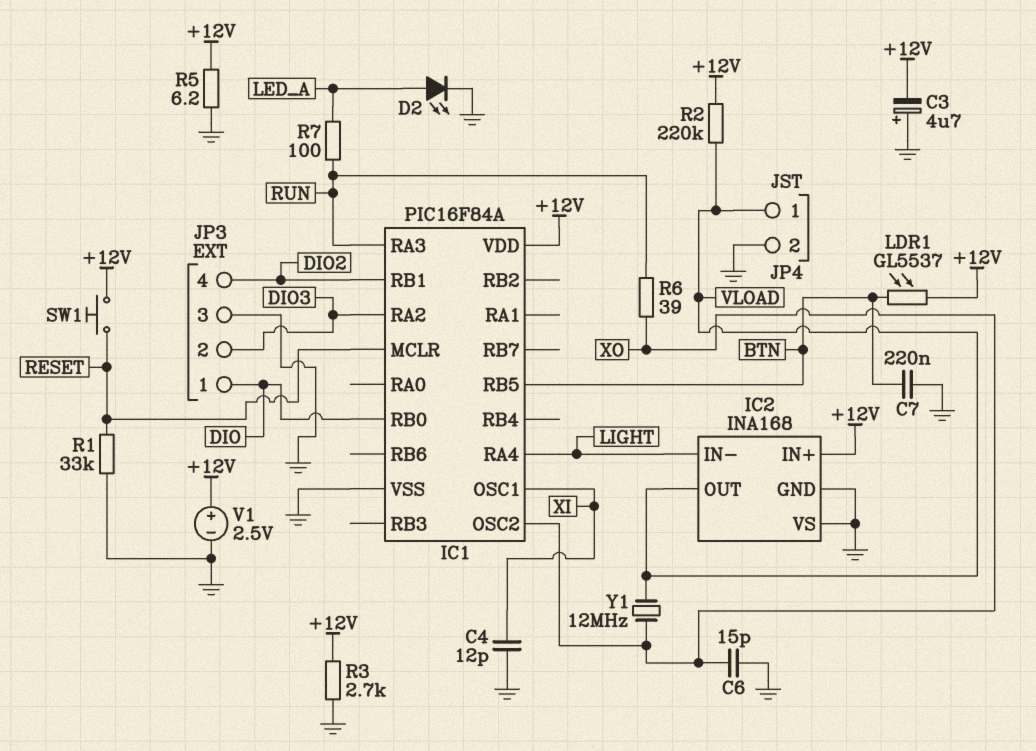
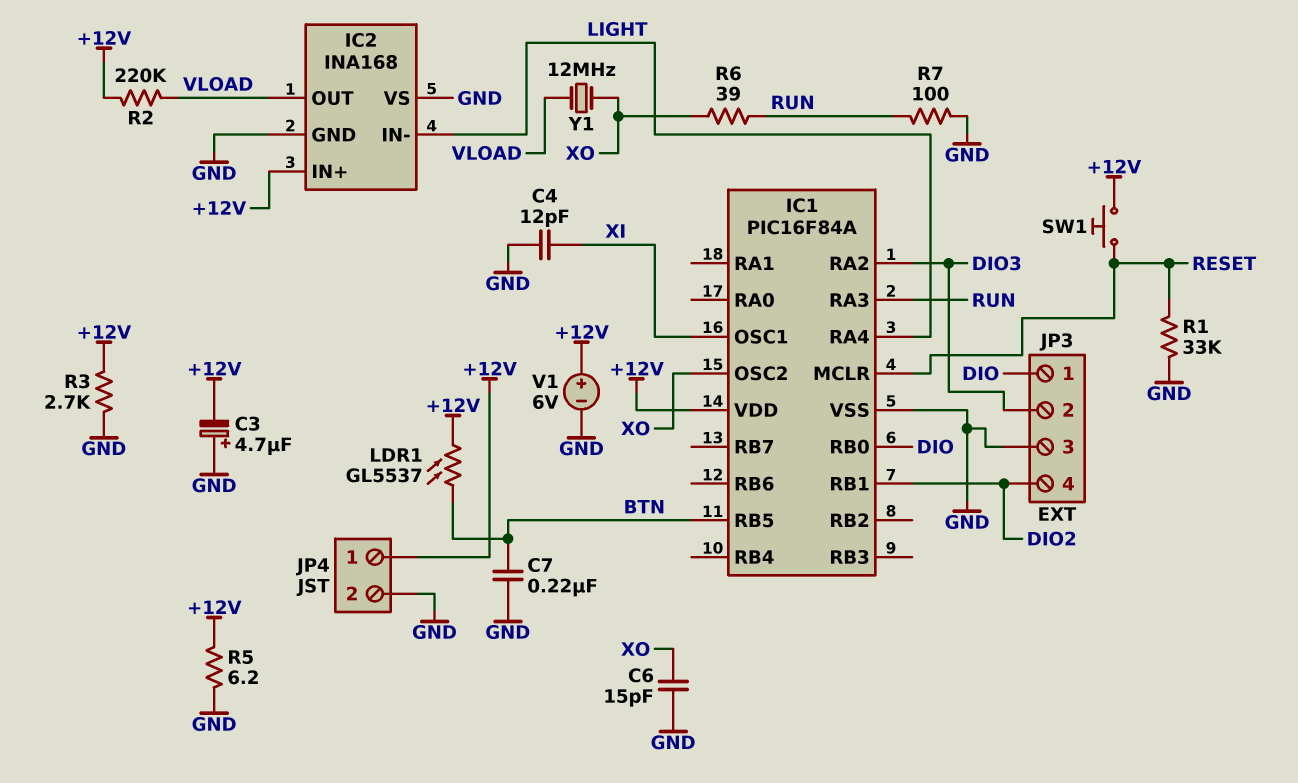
D2: LED (A LED_A, K GND) -> none
JP4 pin 1: VLOAD -> +12V
R7: 100 (LED_A, RUN) -> 100 (GND, RUN)
V1: 2.5V (plus +12V, minus GND) -> 6V (plus +12V, minus GND)

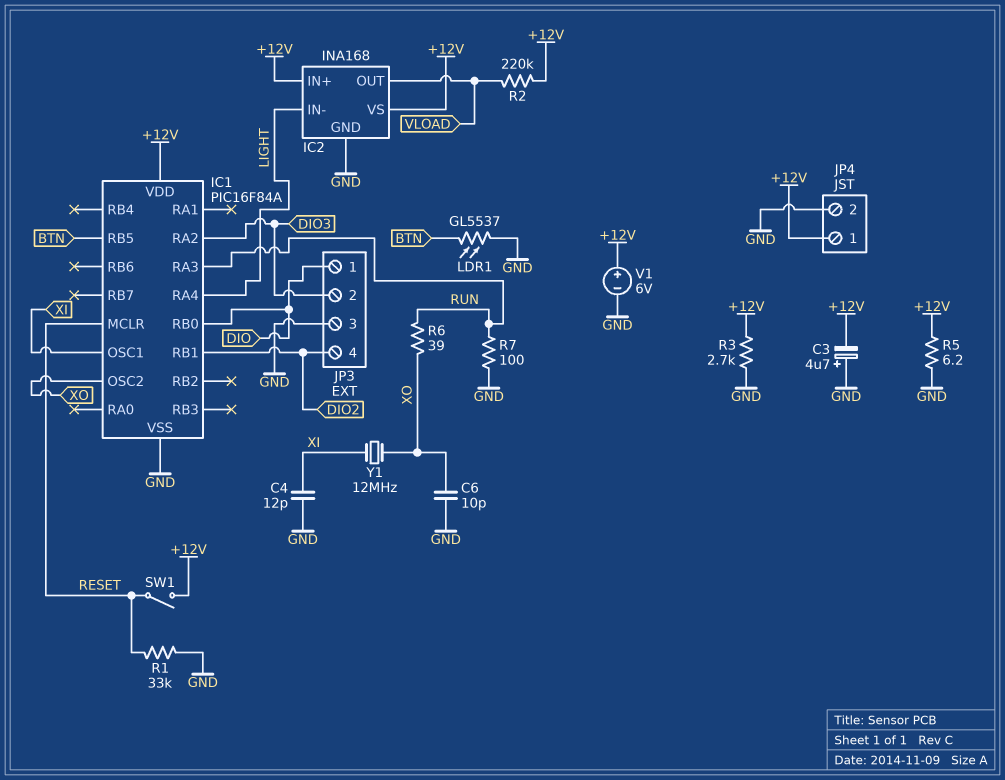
C6: 15pF (GND, XO) -> 10pF (GND, XO)
C7: 220nF (BTN, GND) -> none
IC2 pin VS: GND -> +12V
LDR1: GL5537 (+12V, BTN) -> GL5537 (BTN, GND)
SW1: button (+12V, RESET) -> switch (+12V, RESET)
Y1: 12MHz (VLOAD, XO) -> 12MHz (XI, XO)

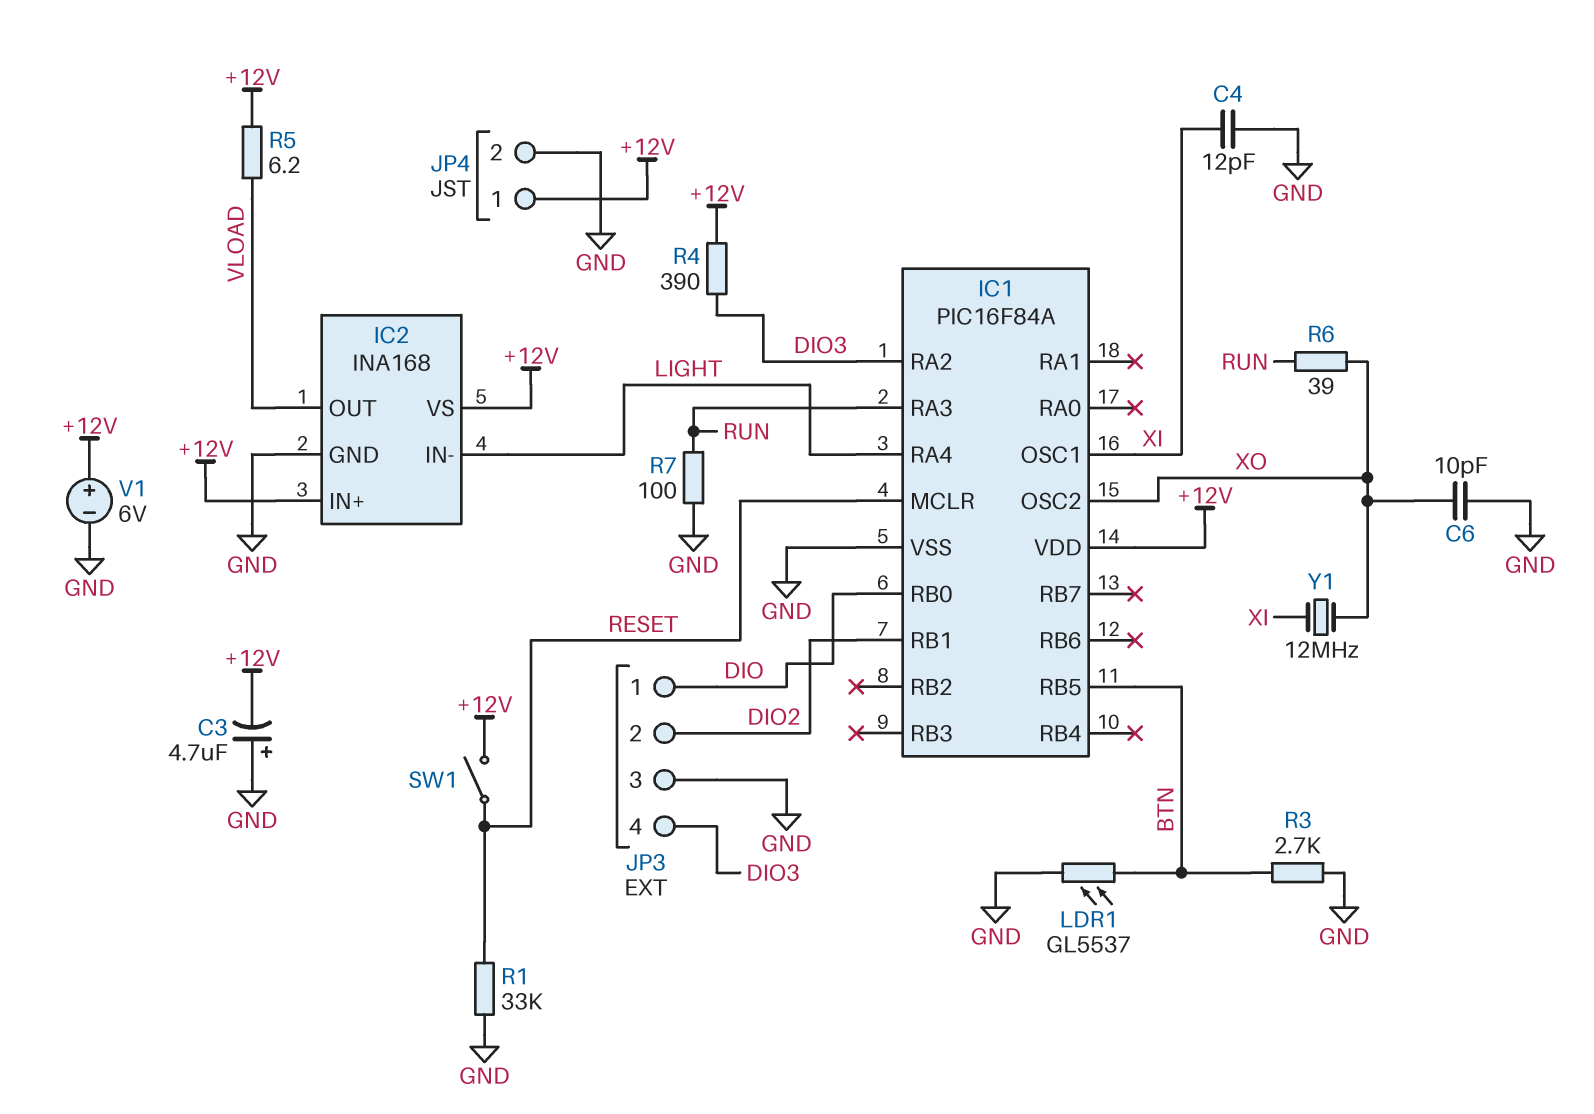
JP3 pin 2: DIO3 -> DIO2
JP3 pin 4: DIO2 -> DIO3
R2: 220k (+12V, VLOAD) -> none
R3: 2.7k (+12V, GND) -> 2.7k (BTN, GND)
R4: none -> 390 (+12V, DIO3)
R5: 6.2 (+12V, GND) -> 6.2 (+12V, VLOAD)

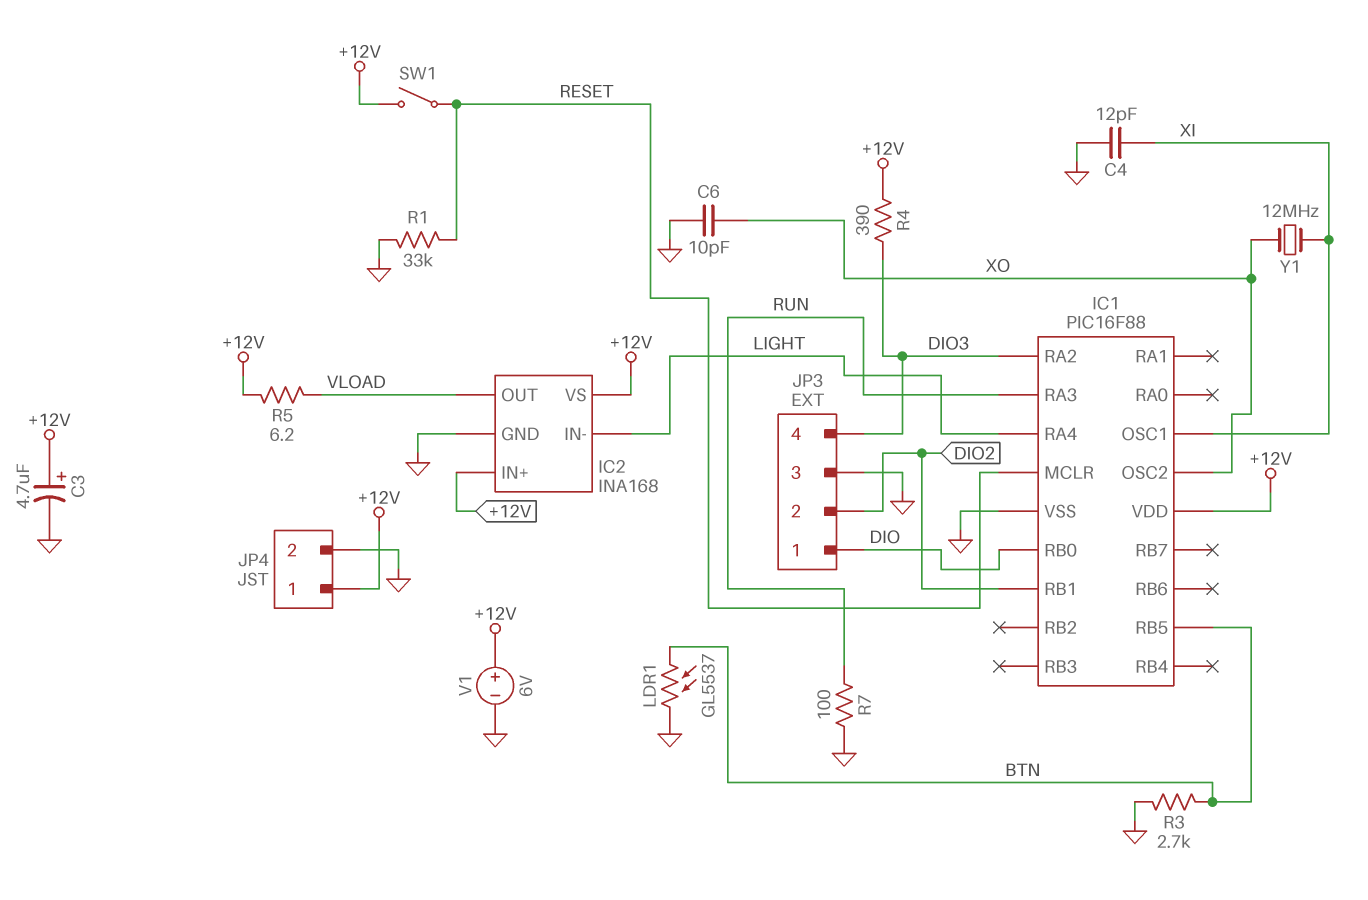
C3: 4.7uF (plus GND, minus +12V) -> 4.7uF (plus +12V, minus GND)
IC1: PIC16F84A -> PIC16F88
R6: 39 (RUN, XO) -> none

